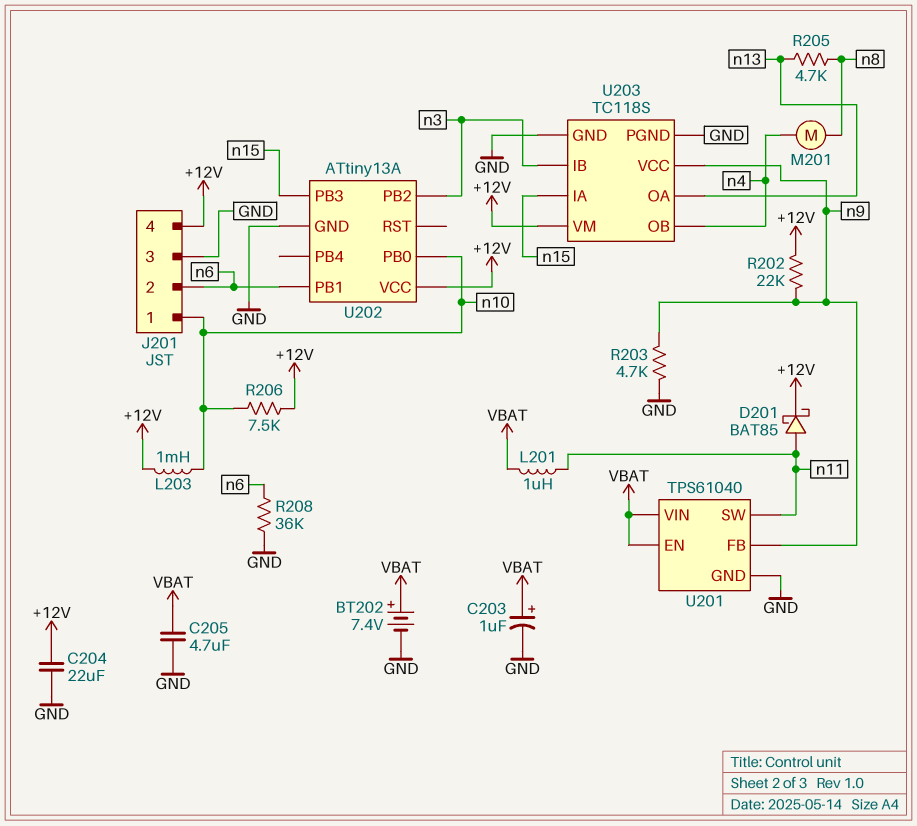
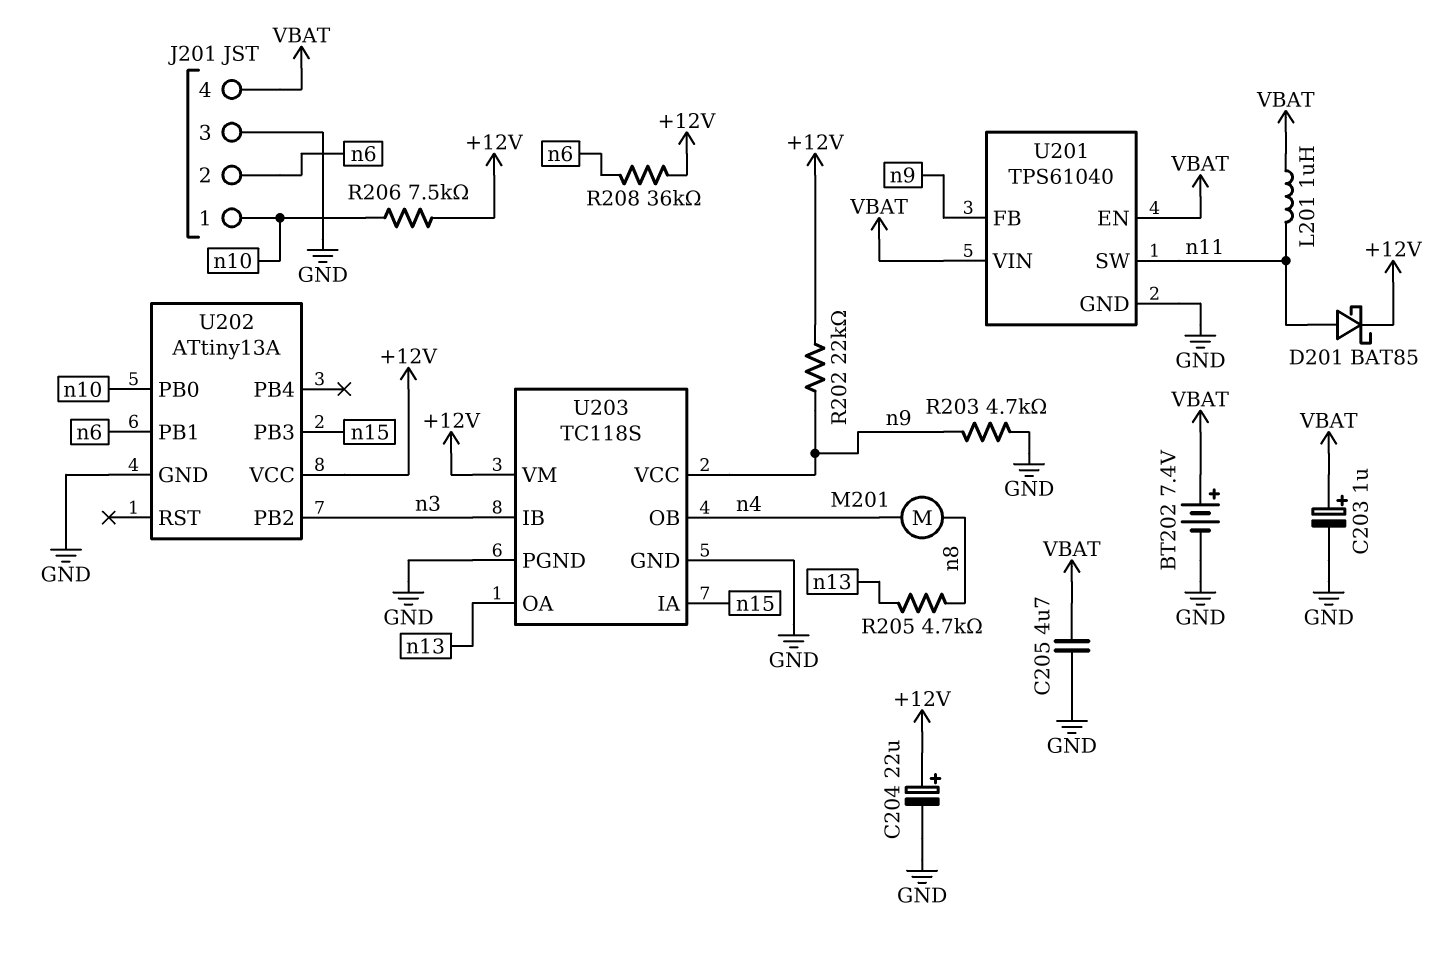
C204: 22uF (+12V, GND) -> 22uF (plus +12V, minus GND)
J201 pin 4: +12V -> VBAT
L203: 1mH (+12V, n10) -> none
R208: 36k (GND, n6) -> 36k (+12V, n6)

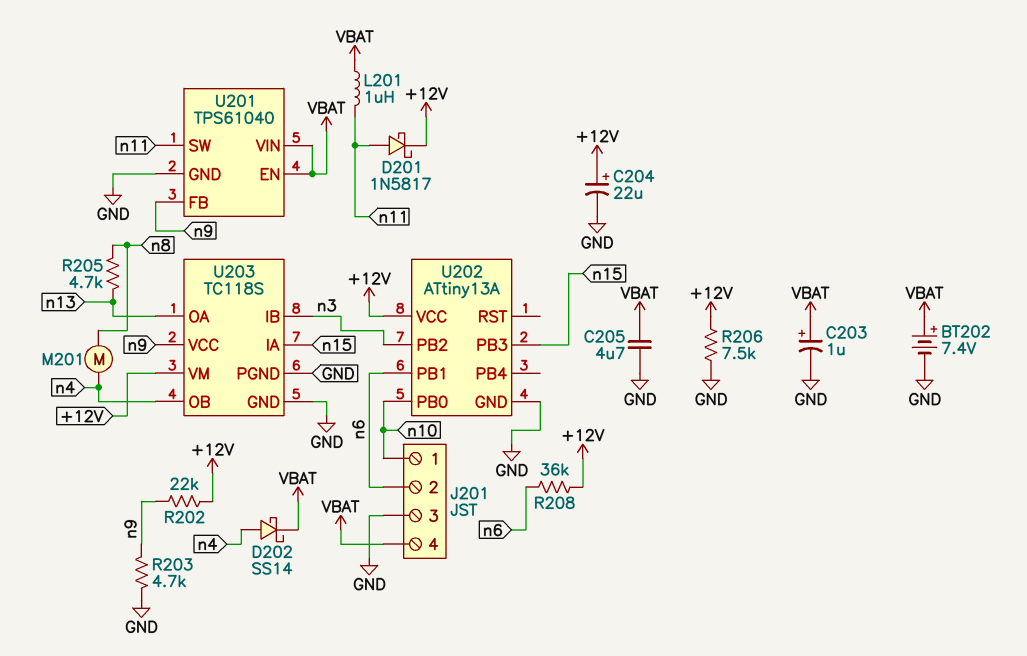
D201: schottky BAT85 (A n11, K +12V) -> schottky 1N5817 (A n11, K +12V)
D202: none -> schottky SS14 (A n4, K VBAT)
R206: 7.5k (+12V, n10) -> 7.5k (+12V, GND)

